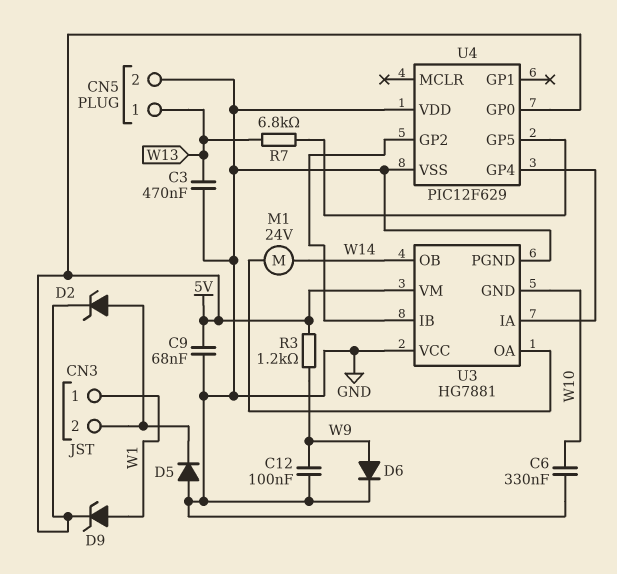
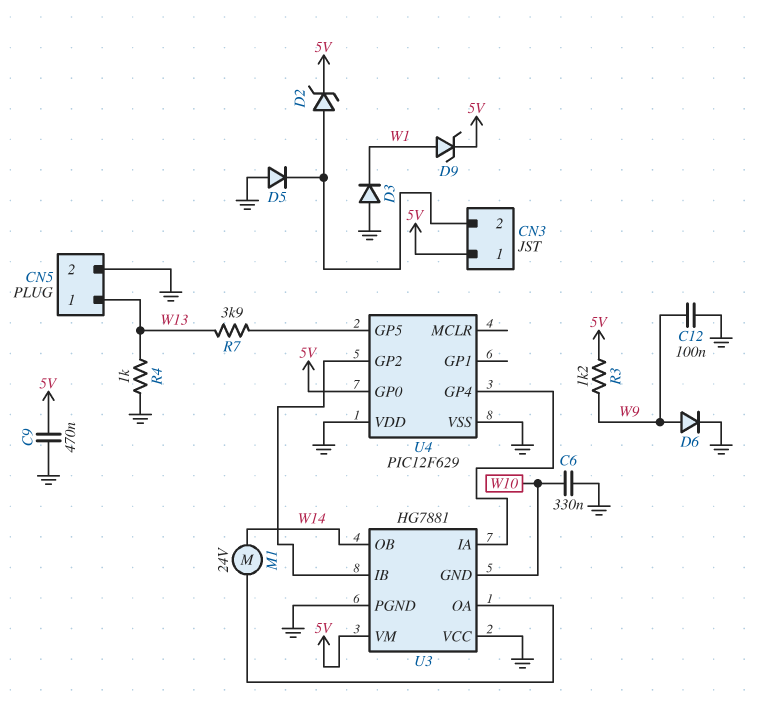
C3: 470nF (GND, W13) -> none
C9: 68nF (5V, GND) -> 470nF (5V, GND)
CN3 pin 1: W1 -> 5V
D3: none -> diode (A GND, K W1)
R4: none -> 1k (GND, W13)
R7: 6.8k (U4/GP5, W13) -> 3.9k (U4/GP5, W13)

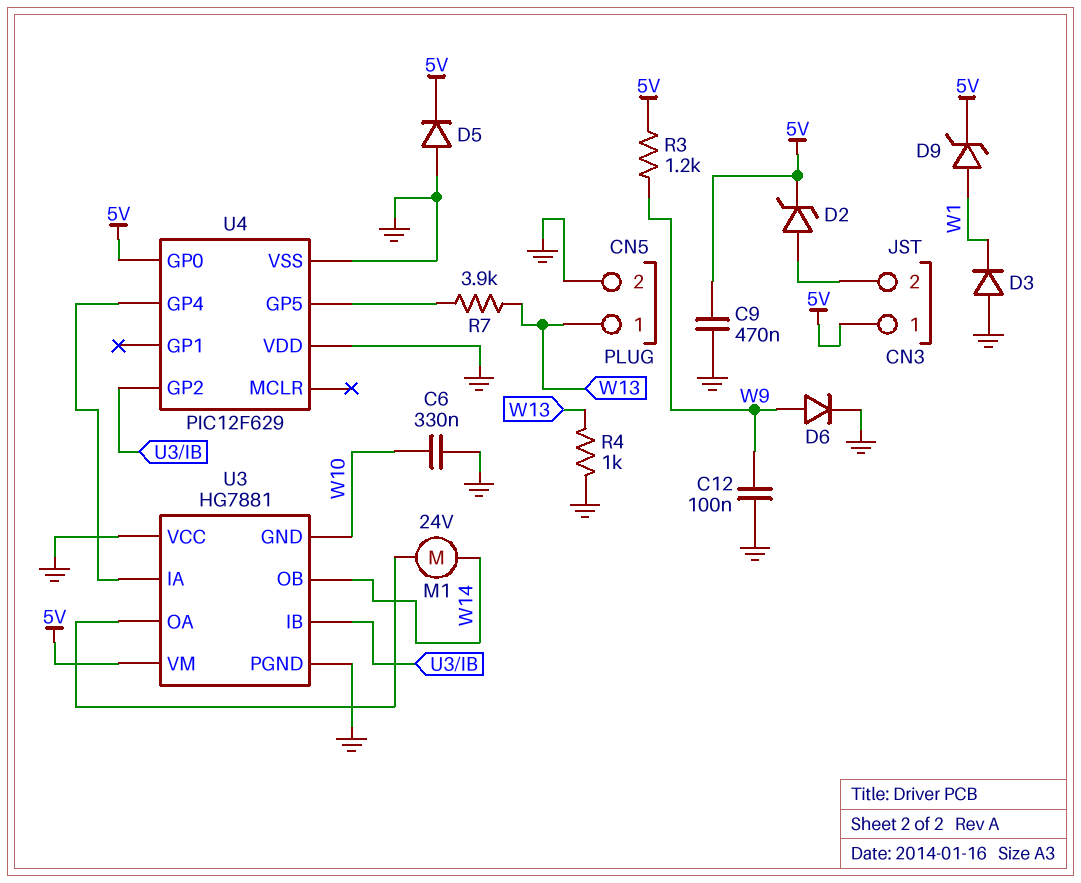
D5: diode (A GND, K CN3/2) -> diode (A GND, K 5V)

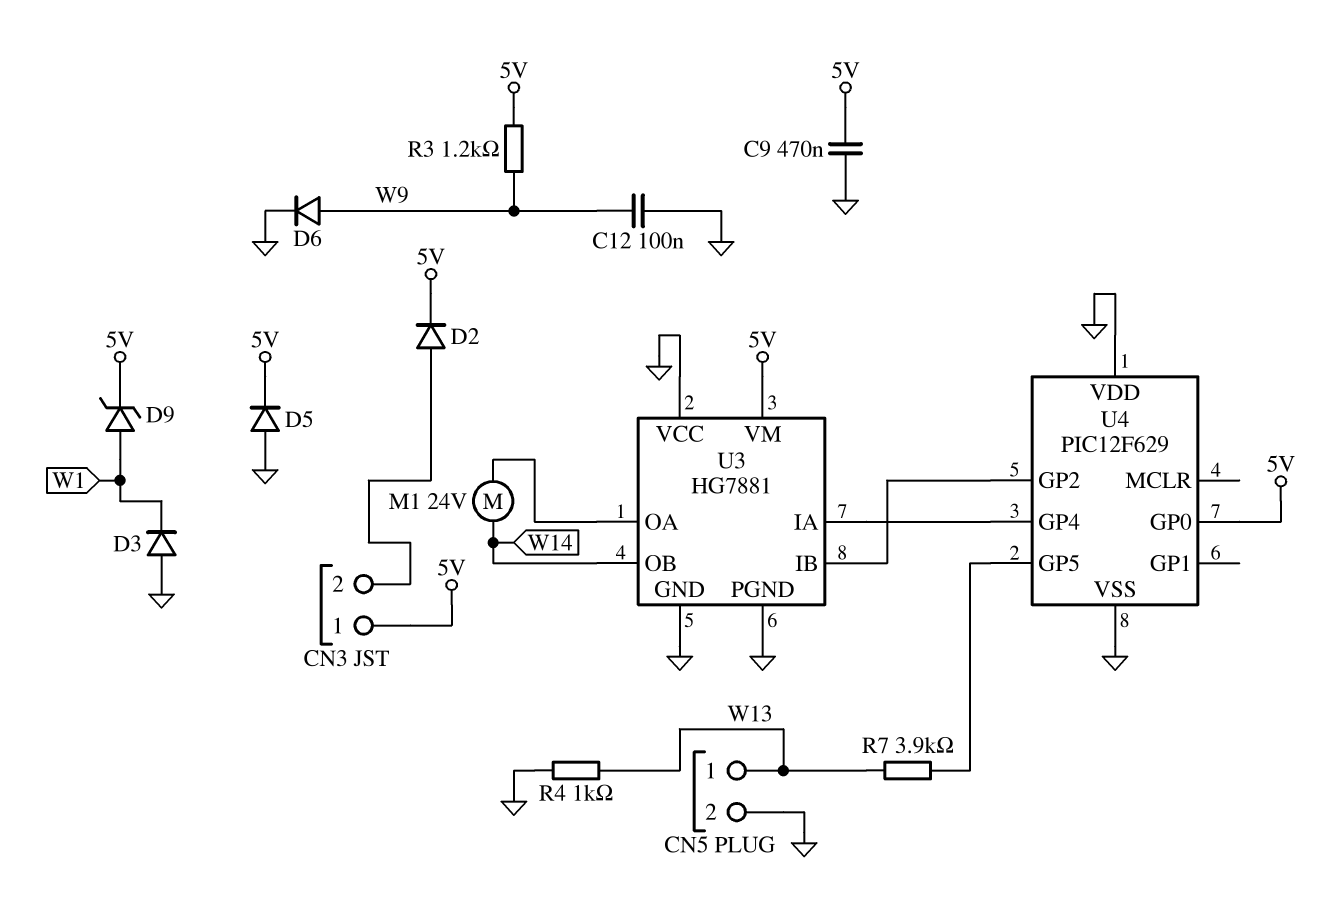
C6: 330nF (GND, W10) -> none
D2: zener (A CN3/2, K 5V) -> diode (A CN3/2, K 5V)
U3 pin GND: W10 -> GND

